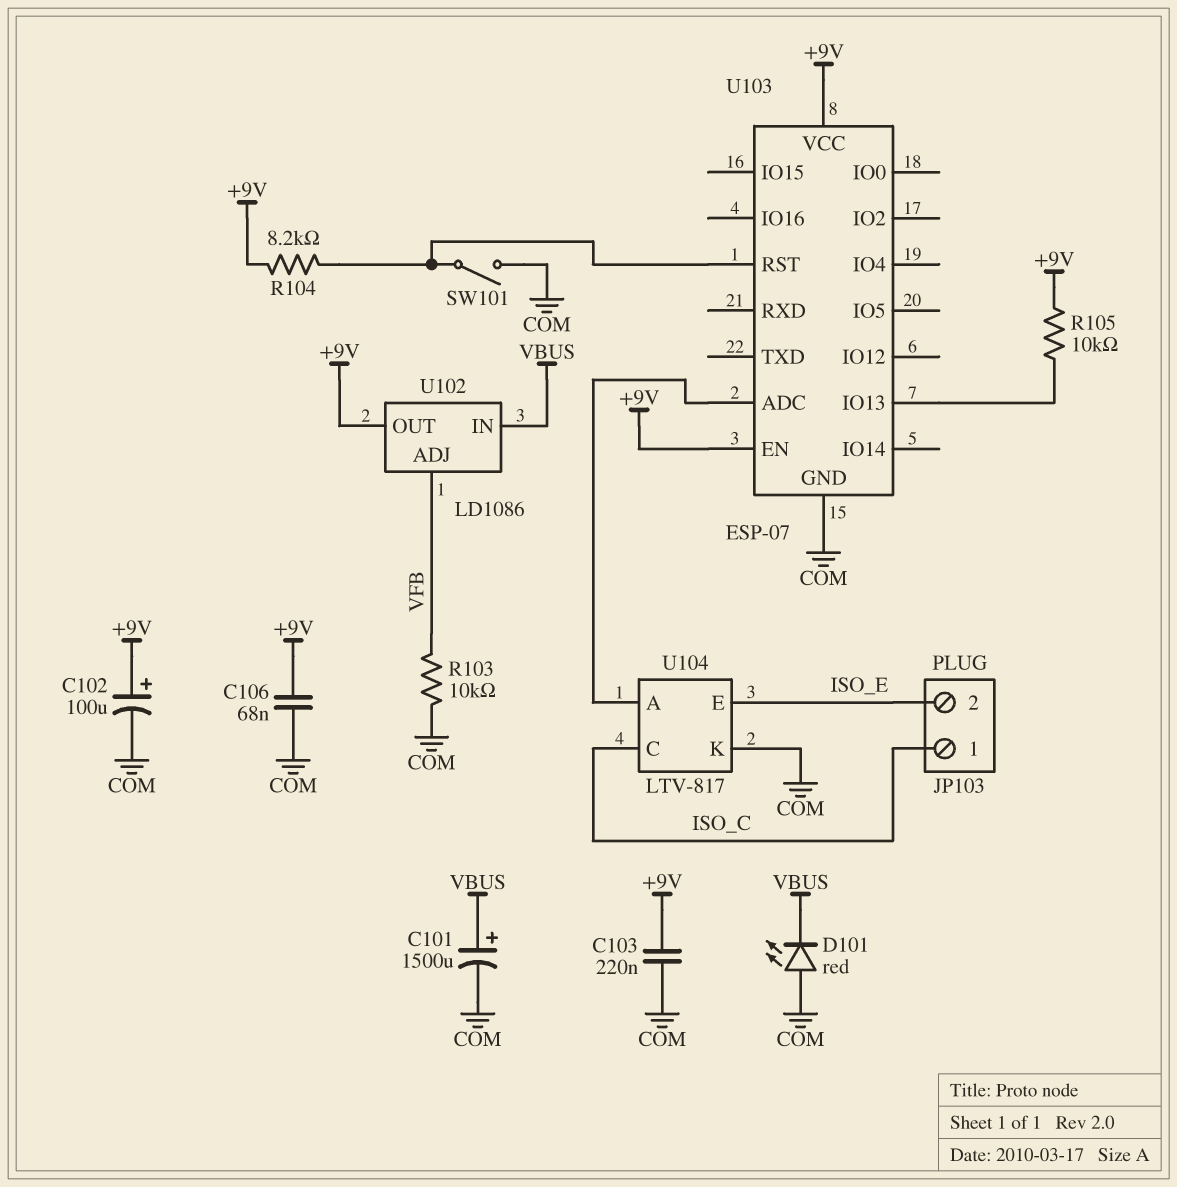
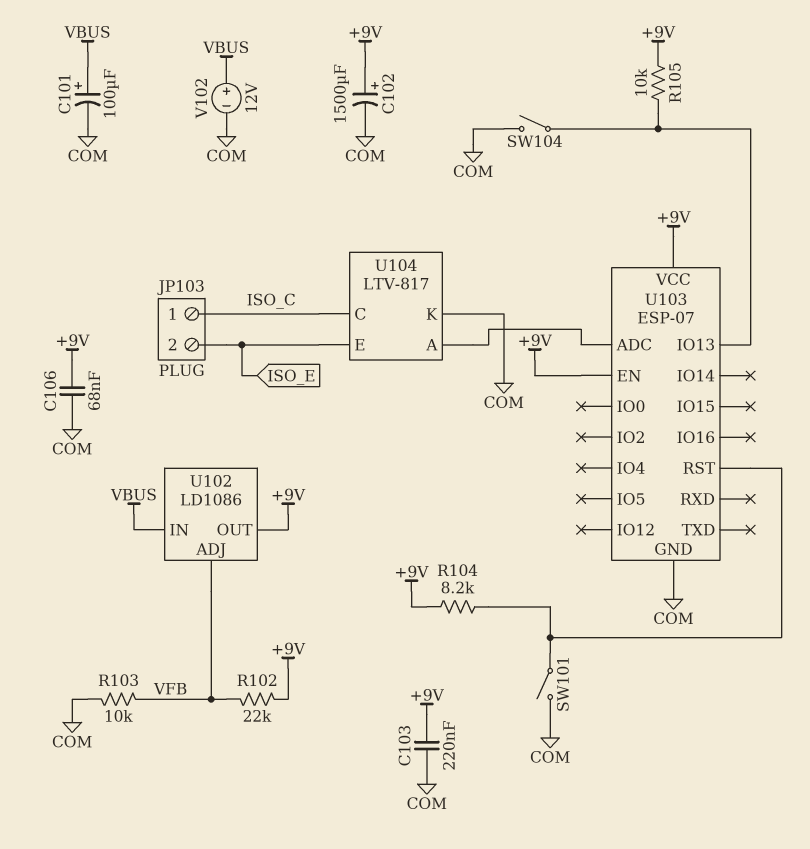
C101: 1500uF (plus VBUS, minus COM) -> 100uF (plus VBUS, minus COM)
C102: 100uF (plus +9V, minus COM) -> 1500uF (plus +9V, minus COM)
D101: LED red (A COM, K VBUS) -> none
R102: none -> 22k (+9V, VFB)
SW104: none -> switch (COM, U103/IO13)
V102: none -> 12V (plus VBUS, minus COM)

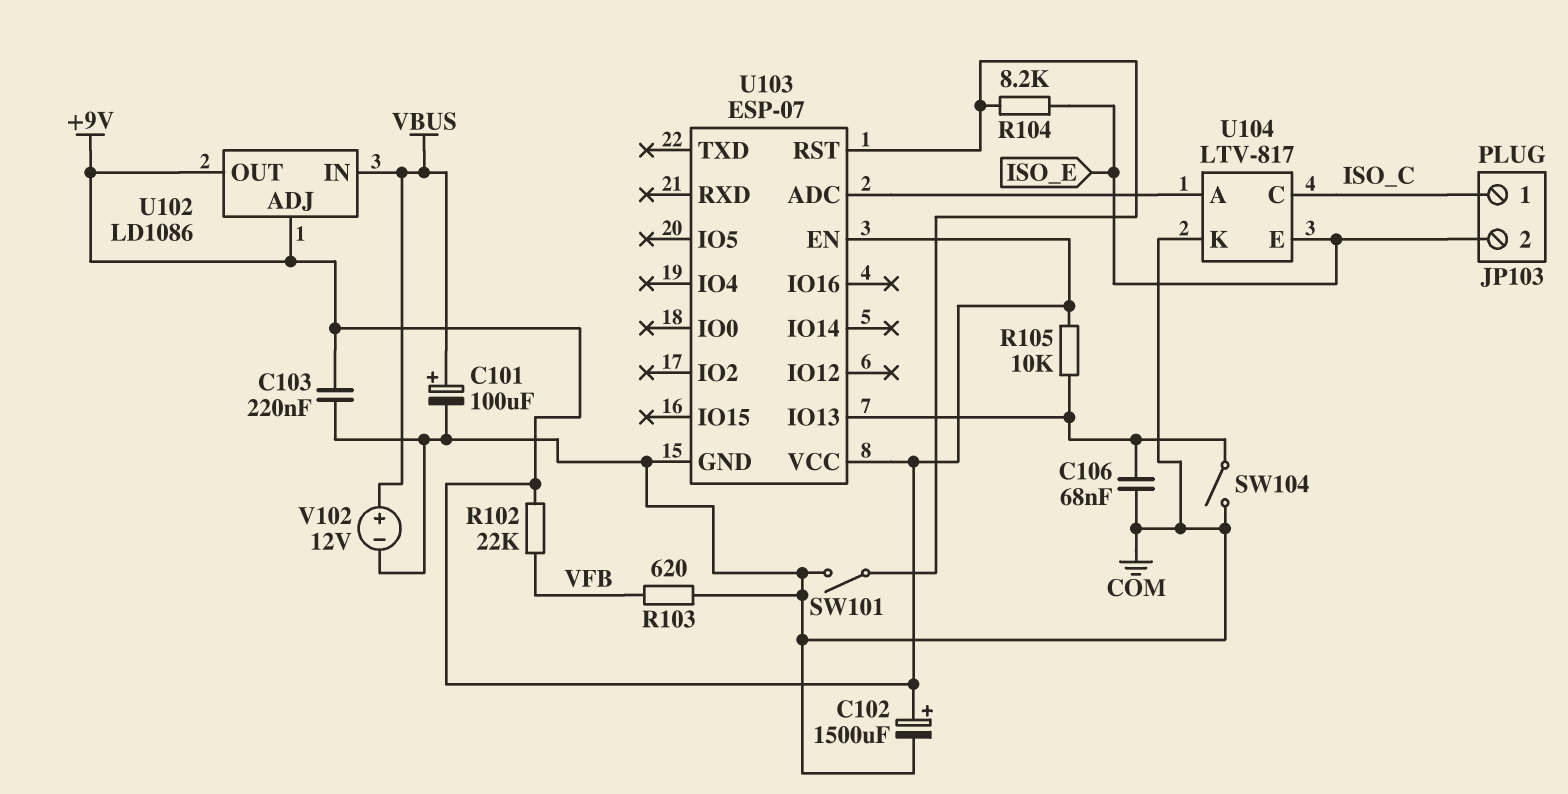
C106: 68nF (+9V, COM) -> 68nF (COM, U103/IO13)
R103: 10k (COM, VFB) -> 620 (COM, VFB)
R104: 8.2k (+9V, U103/RST) -> 8.2k (ISO_E, U103/RST)
U102 pin ADJ: VFB -> +9V

